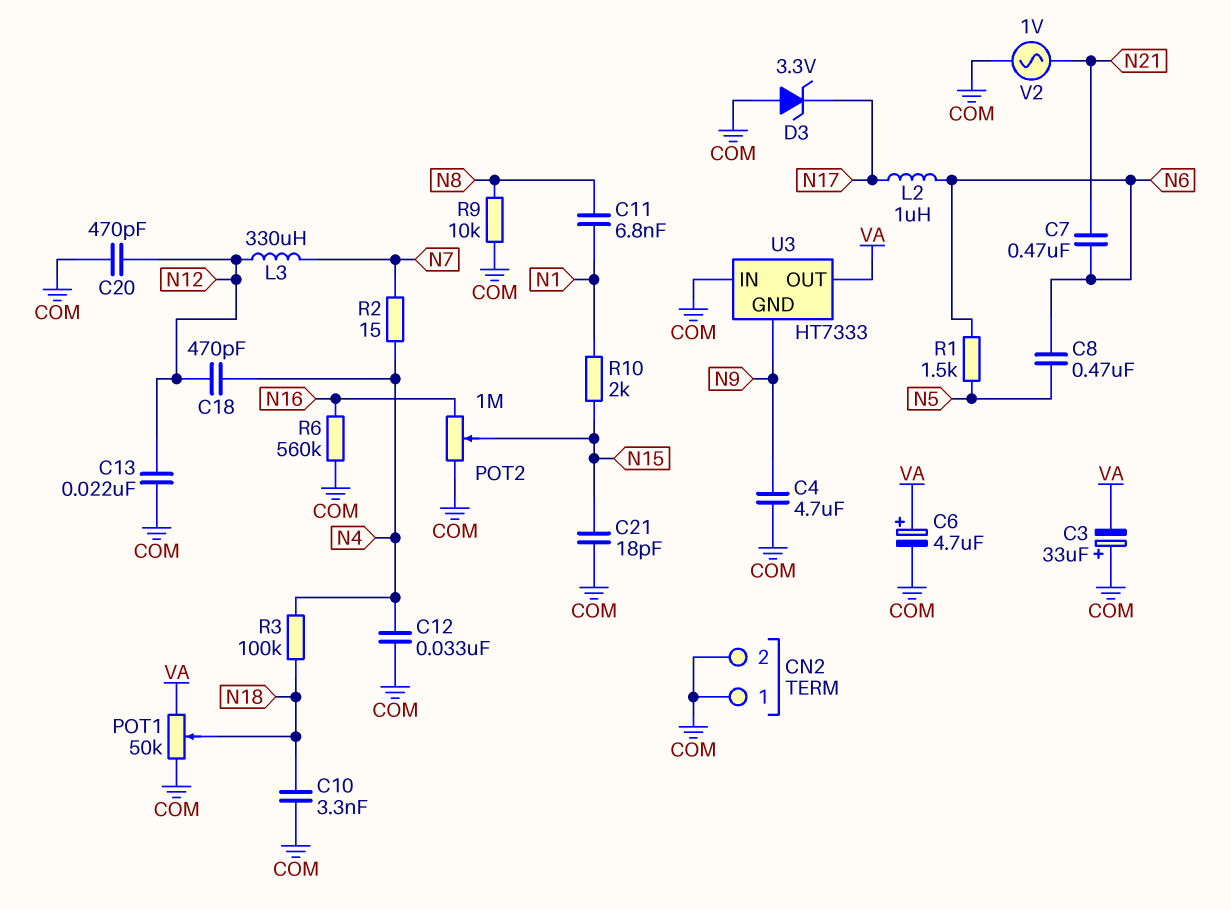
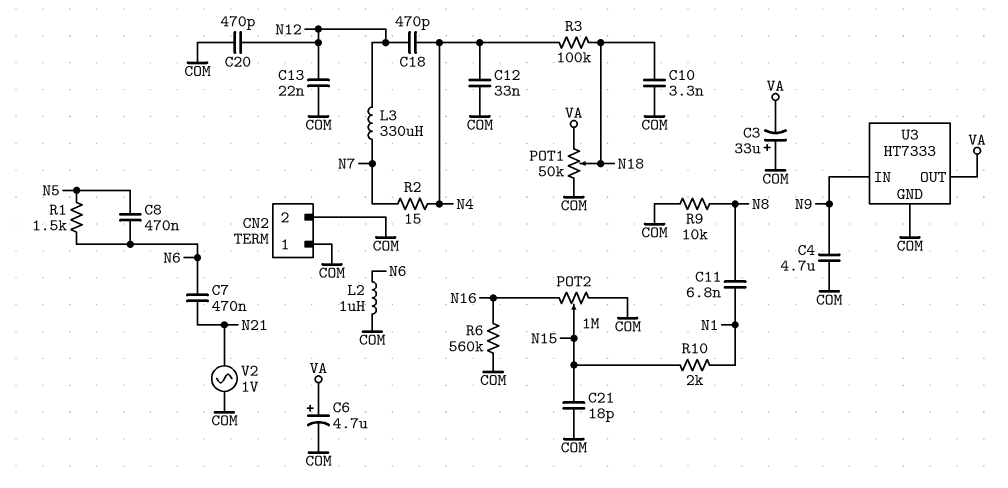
D3: zener 3.3V (A COM, K N17) -> none
L2: 1uH (N6, N17) -> 1uH (COM, N6)
U3 pin GND: N9 -> COM
U3 pin IN: COM -> N9

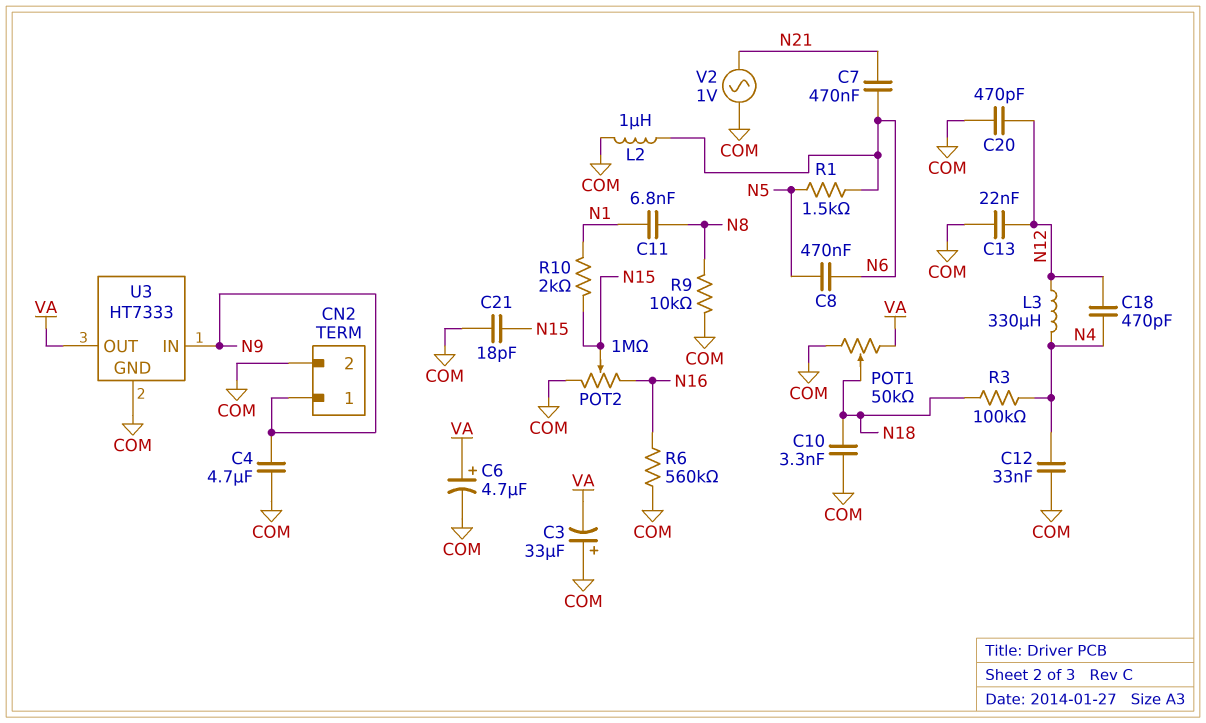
CN2 pin 1: COM -> N9
L3: 330uH (N7, N12) -> 330uH (N4, N12)
R2: 15 (N4, N7) -> none

